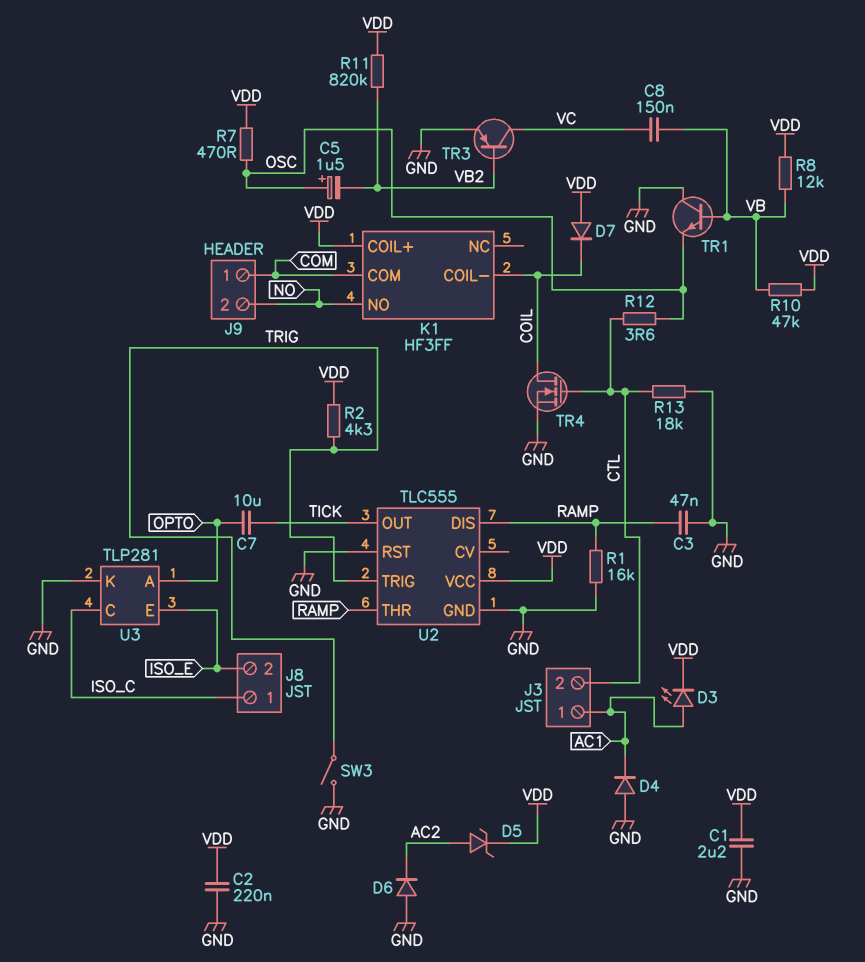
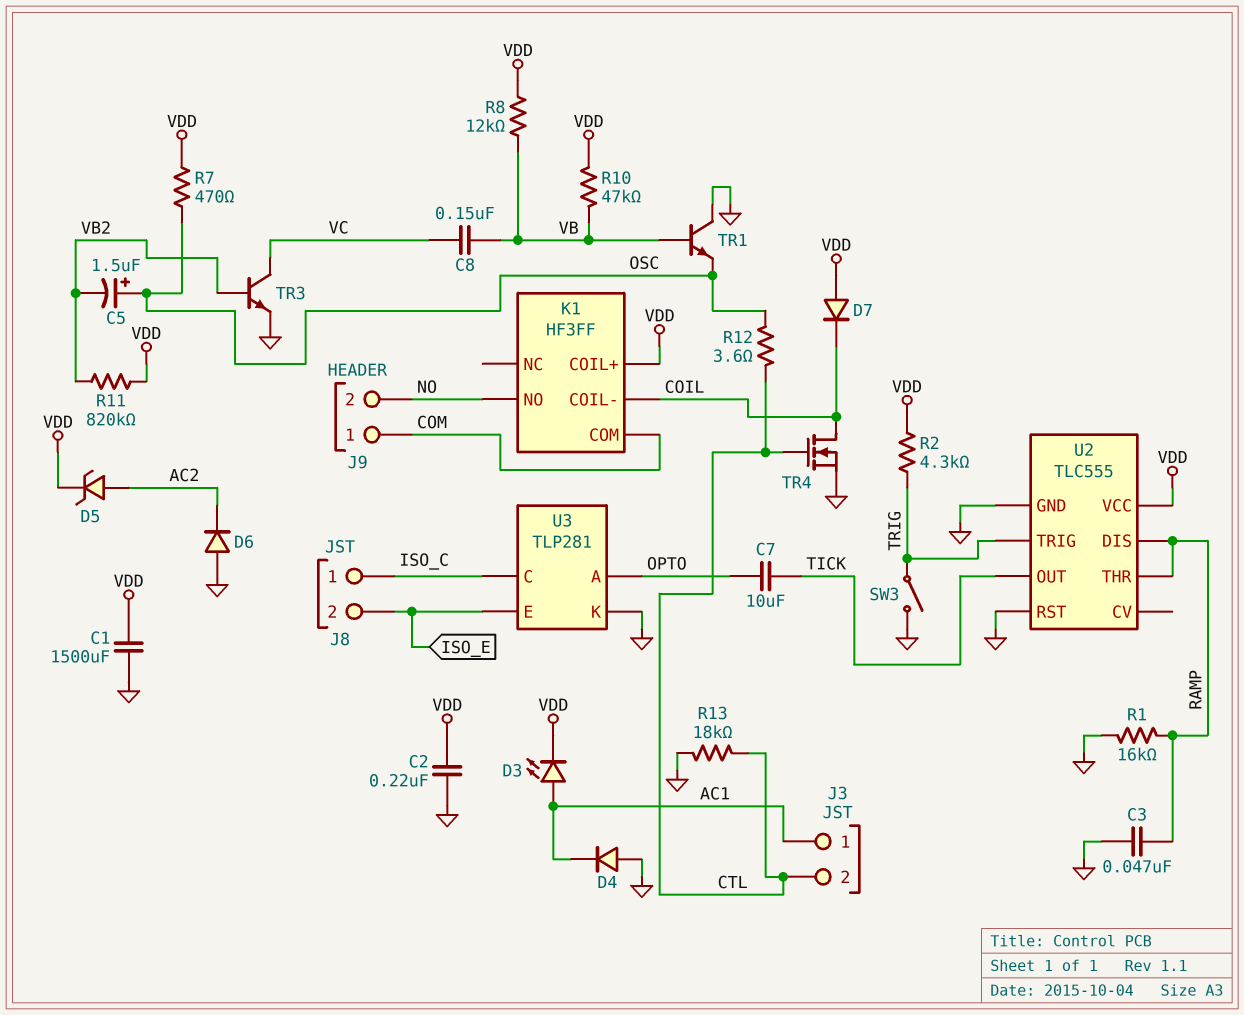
C1: 2.2uF (GND, VDD) -> 1500uF (GND, VDD)
TR3: PNP (B VB2, C VC, E GND) -> NPN (B VB2, C VC, E GND)

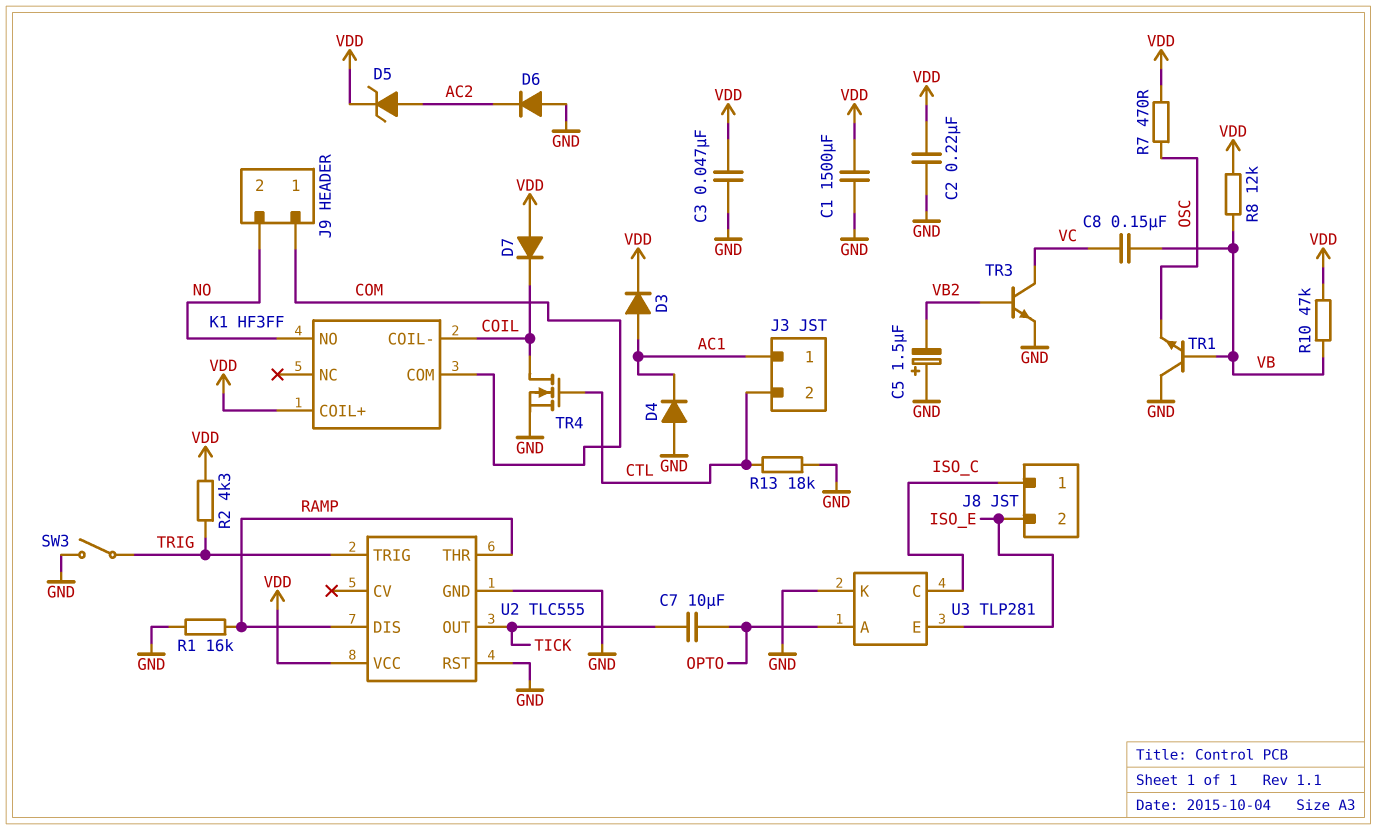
C3: 47nF (GND, RAMP) -> 47nF (GND, VDD)
C5: 1.5uF (plus OSC, minus VB2) -> 1.5uF (plus GND, minus VB2)
D3: LED (A AC1, K VDD) -> diode (A AC1, K VDD)
R11: 820k (VB2, VDD) -> none
R12: 3.6 (CTL, OSC) -> none

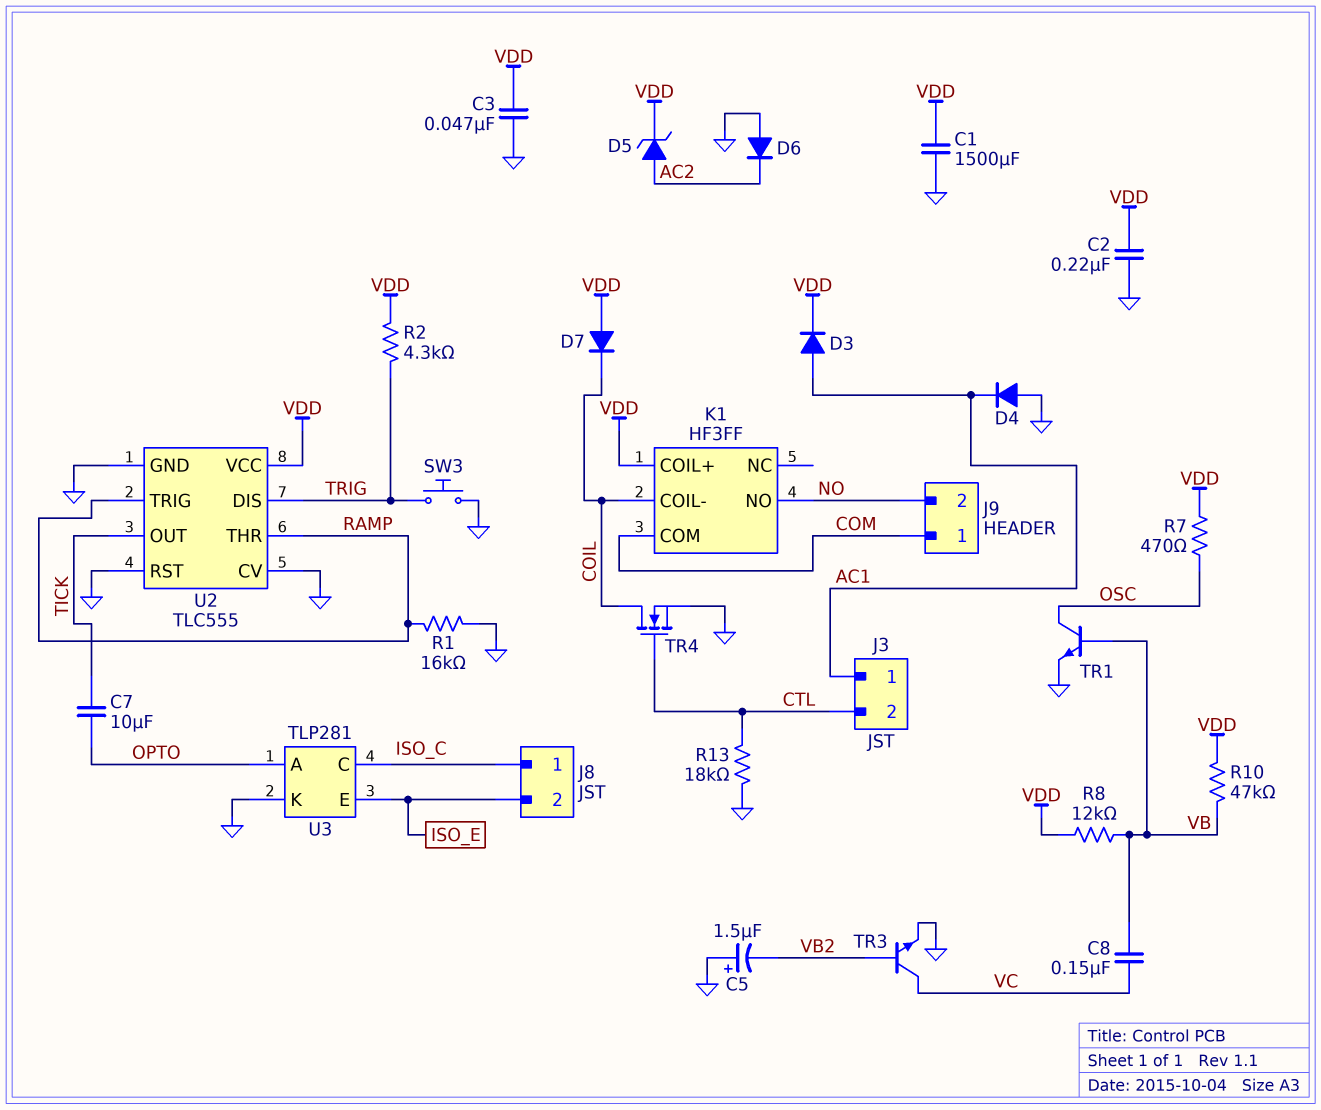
SW3: switch (GND, TRIG) -> button (GND, TRIG)
TR1: NPN (B VB, C GND, E OSC) -> NPN (B VB, C OSC, E GND)
U2 pin CV: none -> GND
U2 pin DIS: RAMP -> TRIG
U2 pin TRIG: TRIG -> RAMP

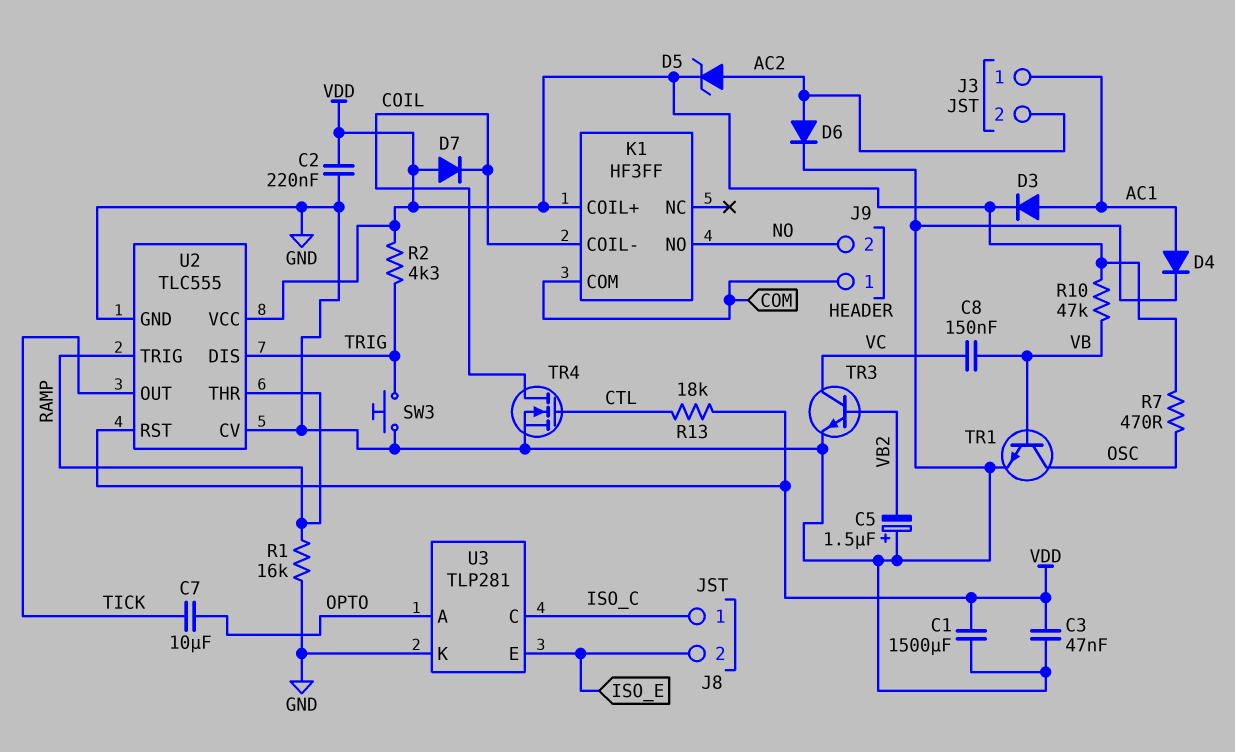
D4: diode (A GND, K AC1) -> diode (A AC1, K GND)
D6: diode (A GND, K AC2) -> diode (A AC2, K GND)
J3 pin 2: CTL -> AC2
R8: 12k (VB, VDD) -> none
R13: 18k (CTL, GND) -> 18k (CTL, VDD)
U2 pin RST: GND -> VDD

